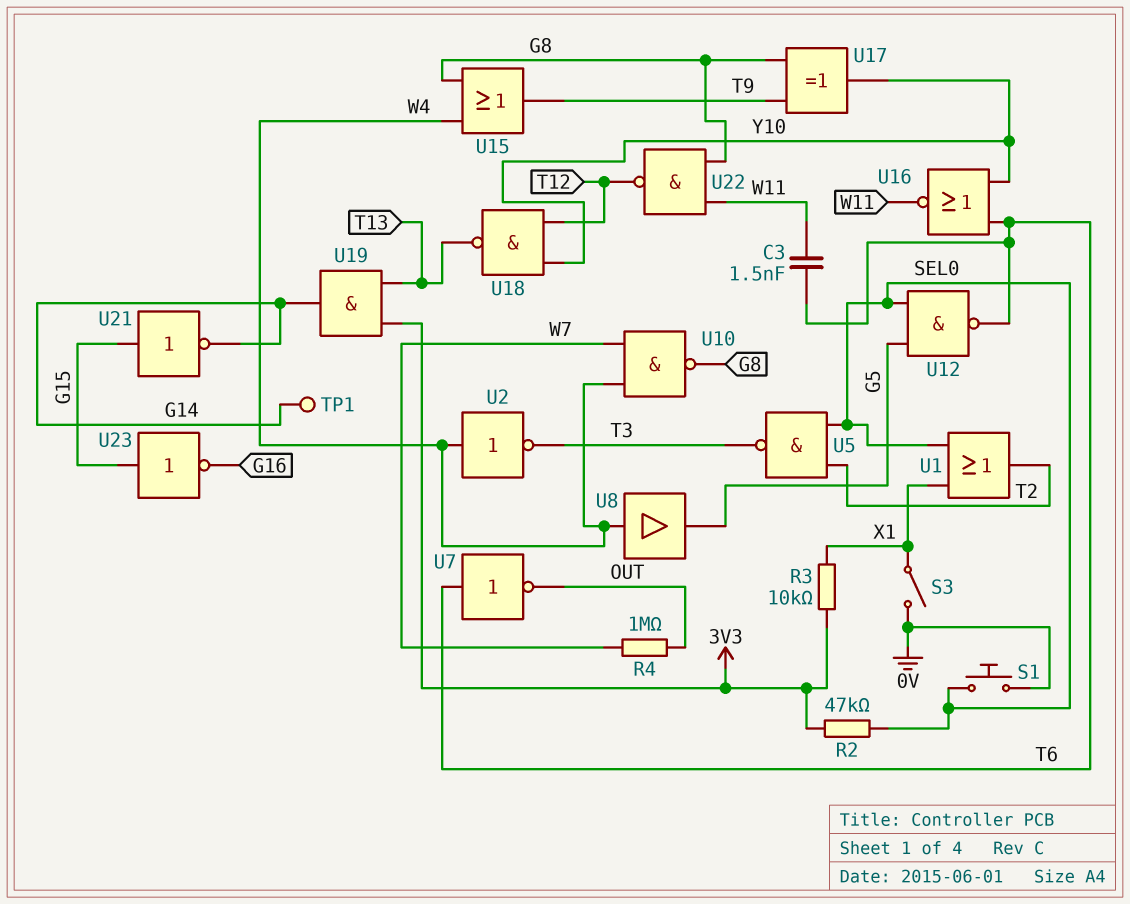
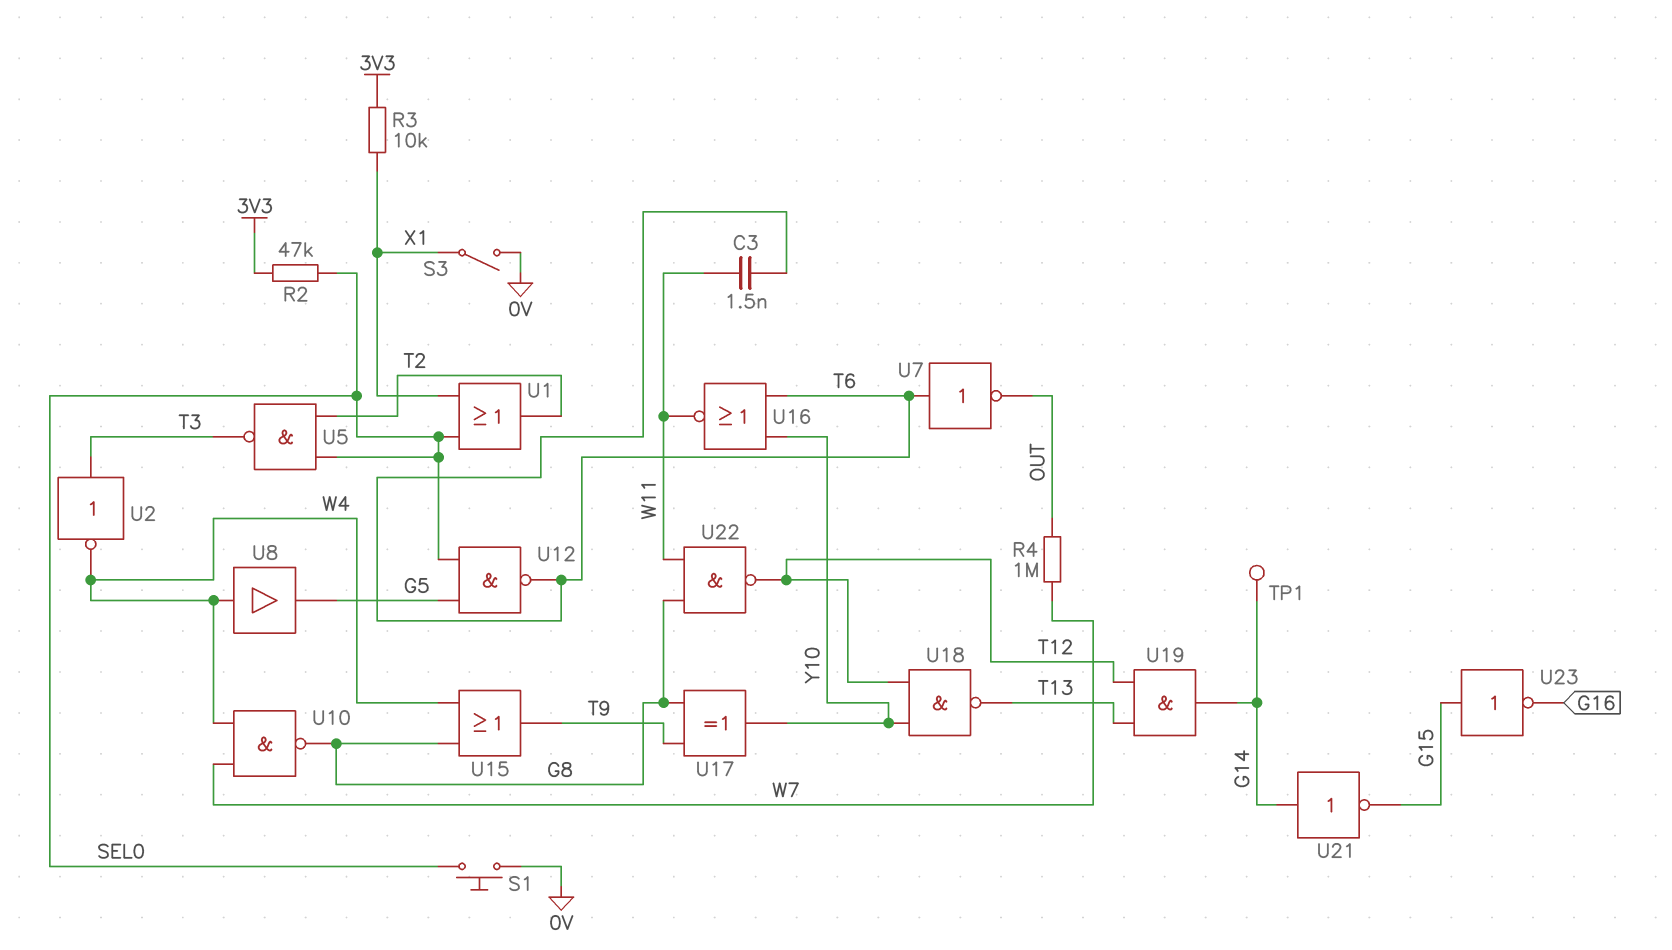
U2: NOT (in W4, out T3) -> NOT (in T3, out W4)
U19: AND (in 3V3, in T13, out G14) -> AND (in T12, in T13, out G14)
U21: NOT (in G15, out G14) -> NOT (in G14, out G15)

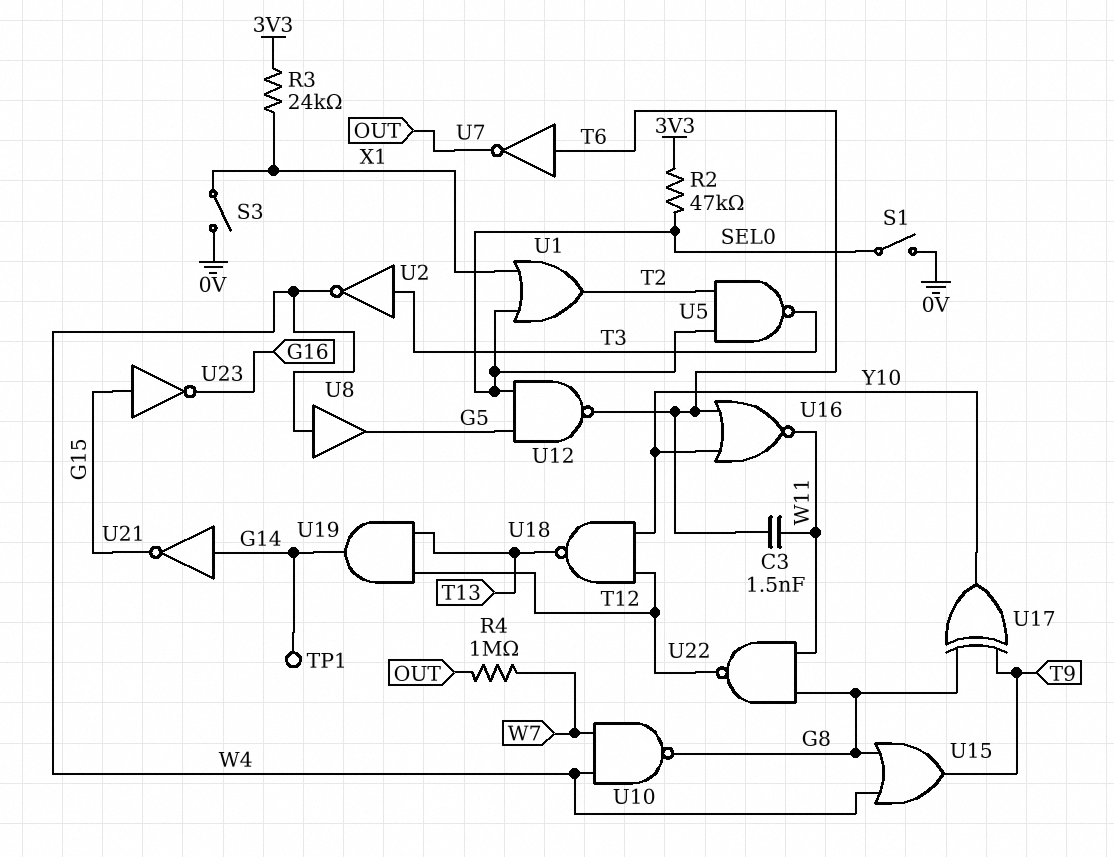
R3: 10k (3V3, X1) -> 24k (3V3, X1)
S1: button (0V, SEL0) -> switch (0V, SEL0)

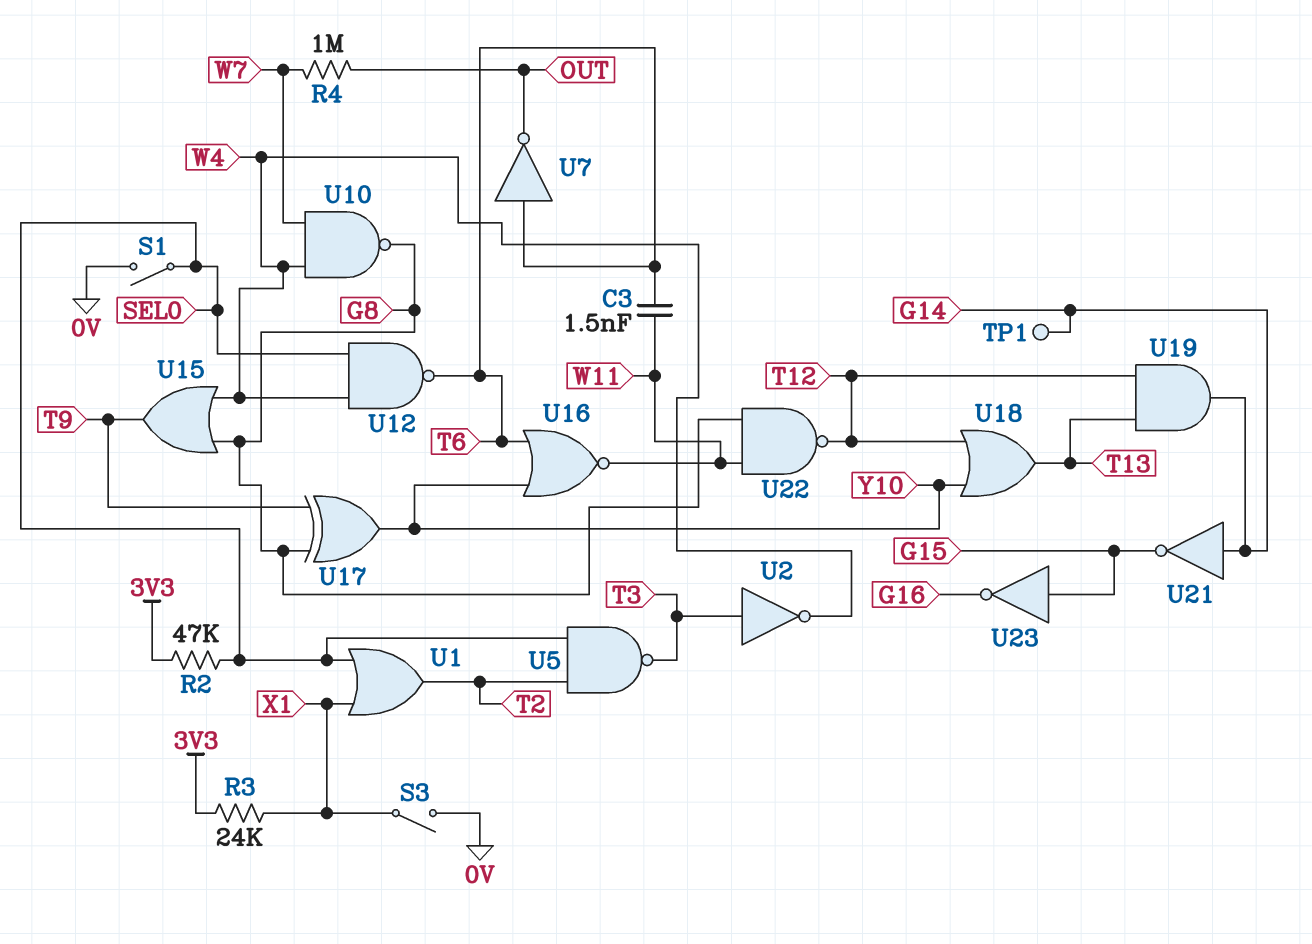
U8: buffer (in W4, out G5) -> none
U12: NAND (in G5, in SEL0, out T6) -> NAND (in SEL0, in W4, out T6)
U18: NAND (in T12, in Y10, out T13) -> OR (in T12, in Y10, out T13)

